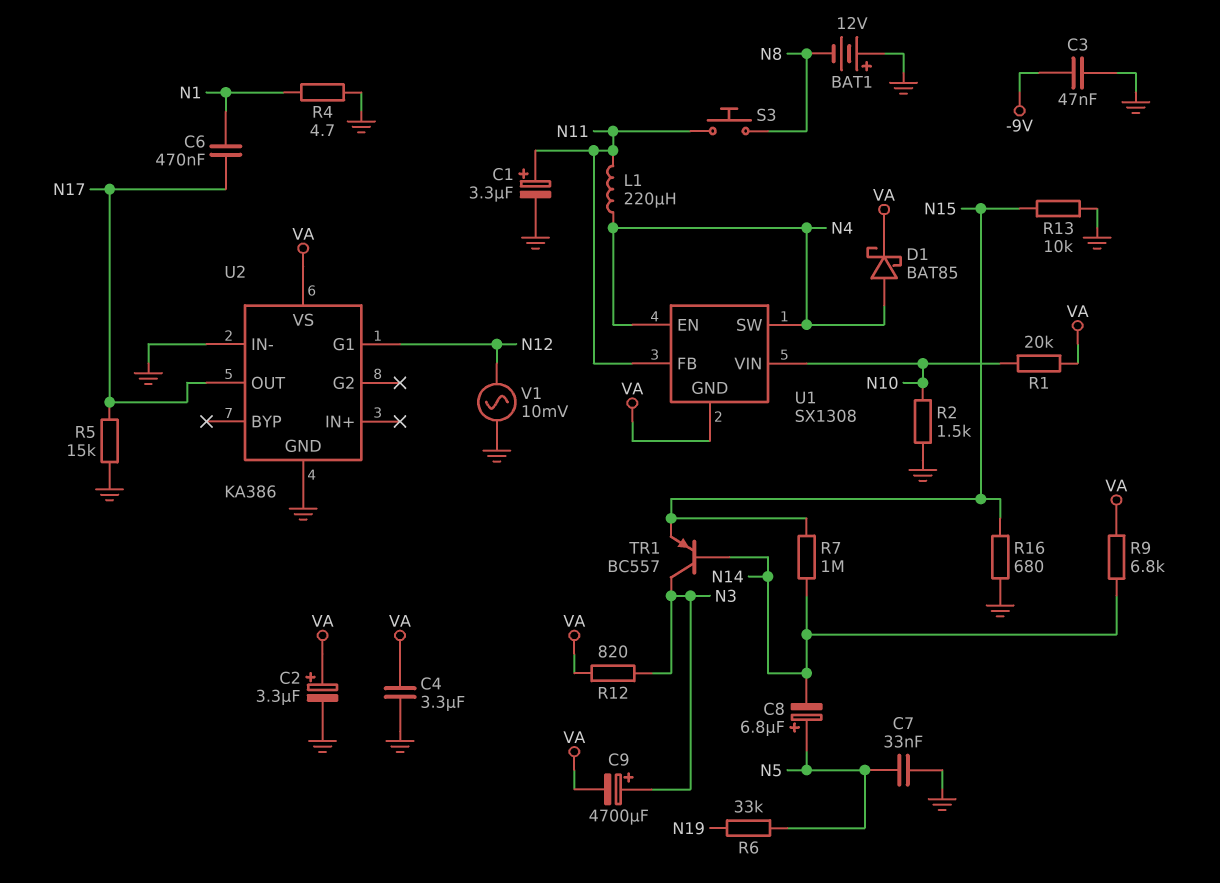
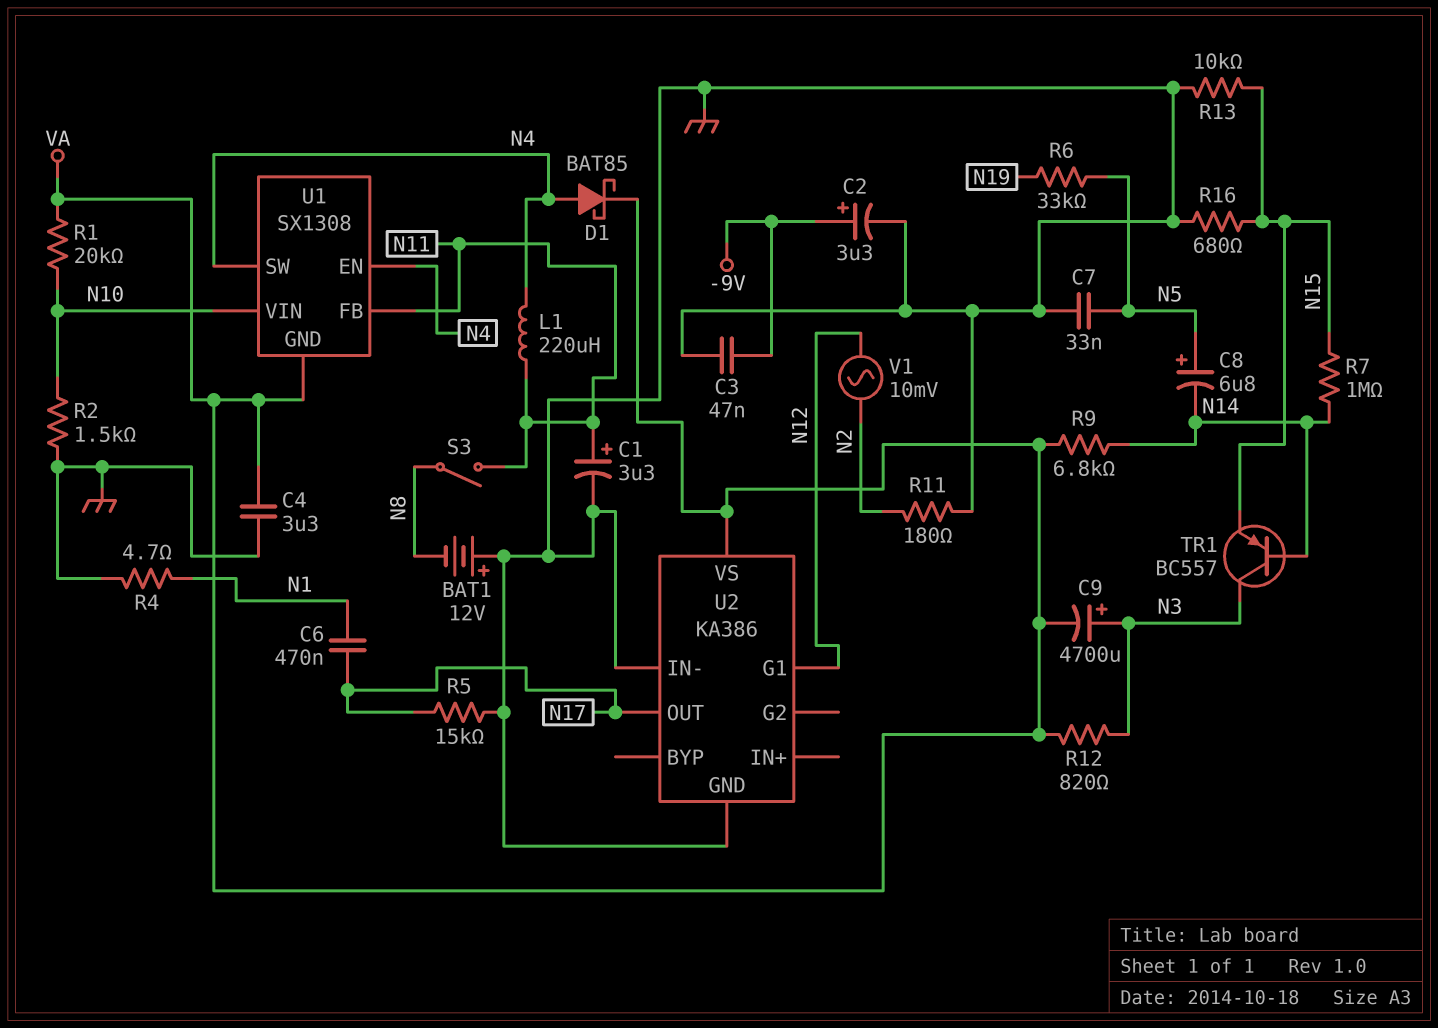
C2: 3.3uF (plus VA, minus GND) -> 3.3uF (plus -9V, minus GND)
R11: none -> 180 (GND, N2)
S3: button (N8, N11) -> switch (N8, N11)
V1: AC 10mV (GND, N12) -> AC 10mV (N2, N12)

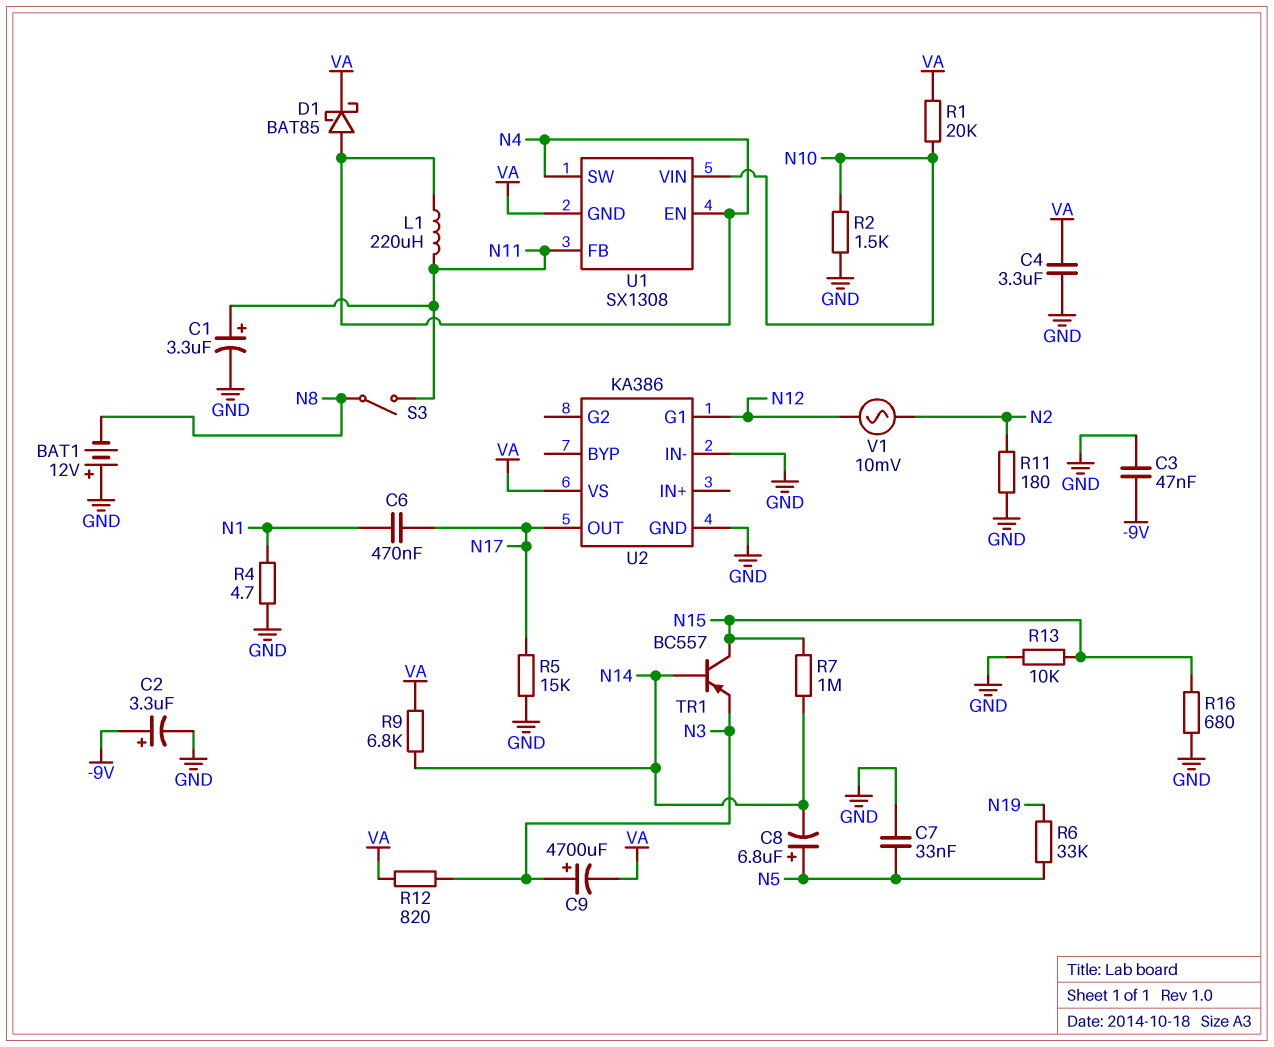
TR1: PNP BC557 (B N14, C N3, E N15) -> PNP BC557 (B N14, C N15, E N3)

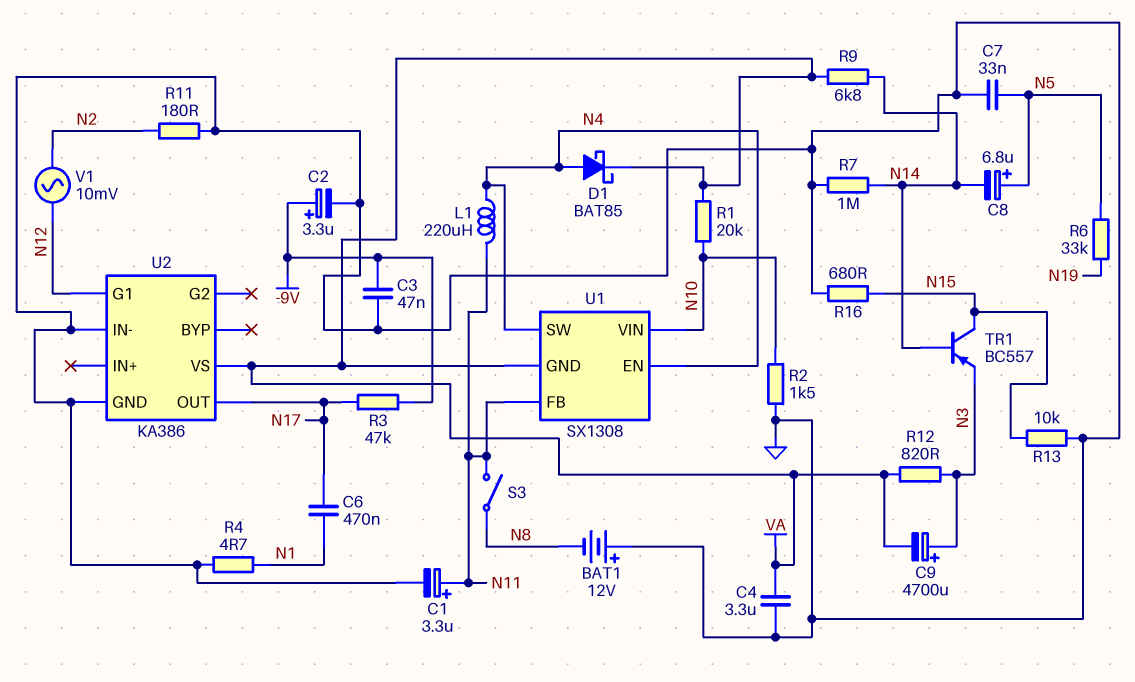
R3: none -> 47k (-9V, N17)
R5: 15k (GND, N17) -> none
R7: 1M (N14, N15) -> 1M (GND, N14)

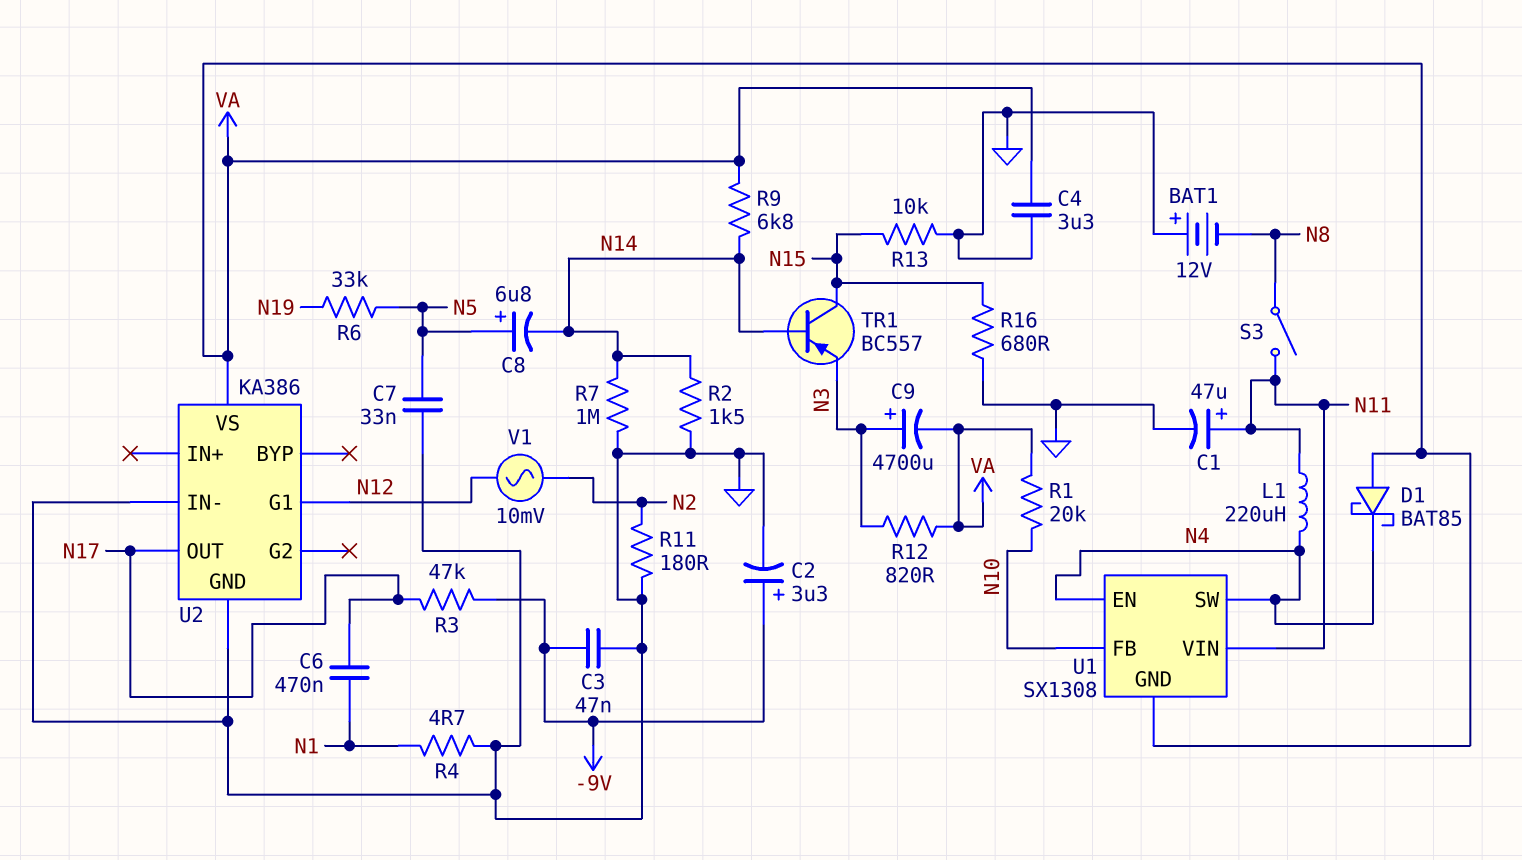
C1: 3.3uF (plus N11, minus GND) -> 47uF (plus N11, minus GND)
D1: schottky BAT85 (A N4, K VA) -> schottky BAT85 (A VA, K N4)
R2: 1.5k (GND, N10) -> 1.5k (GND, N14)
U1 pin FB: N11 -> N10
U1 pin VIN: N10 -> N11

